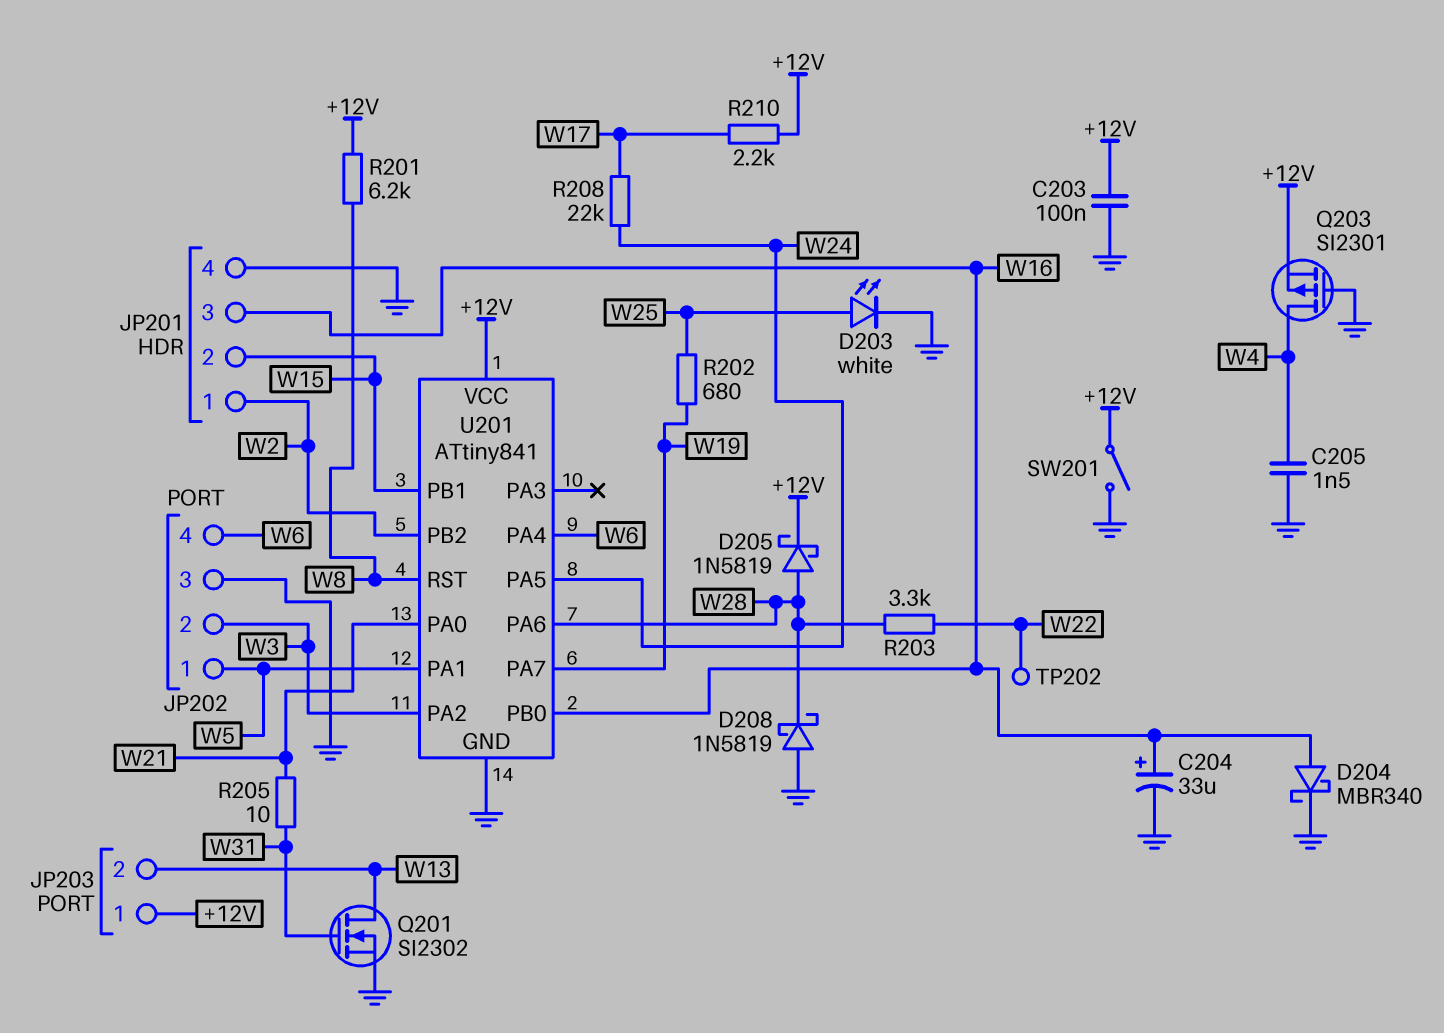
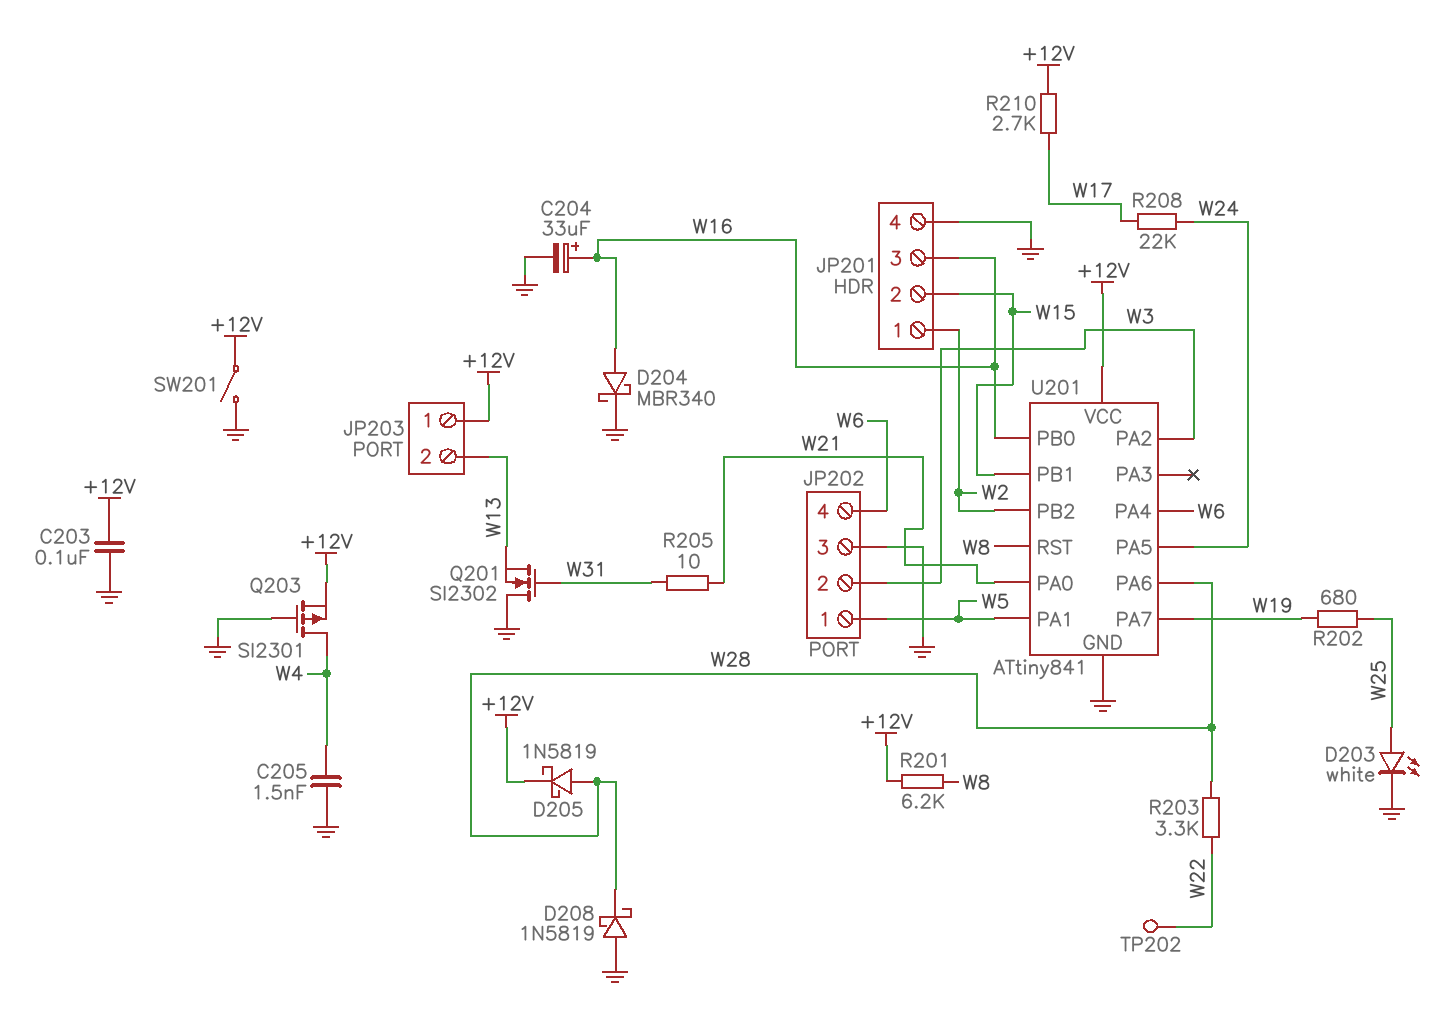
Q201: NMOS SI2302 (G W31, D W13, S GND) -> NMOS SI2302 (G W31, D GND, S W13)
R210: 2.2k (+12V, W17) -> 2.7k (+12V, W17)

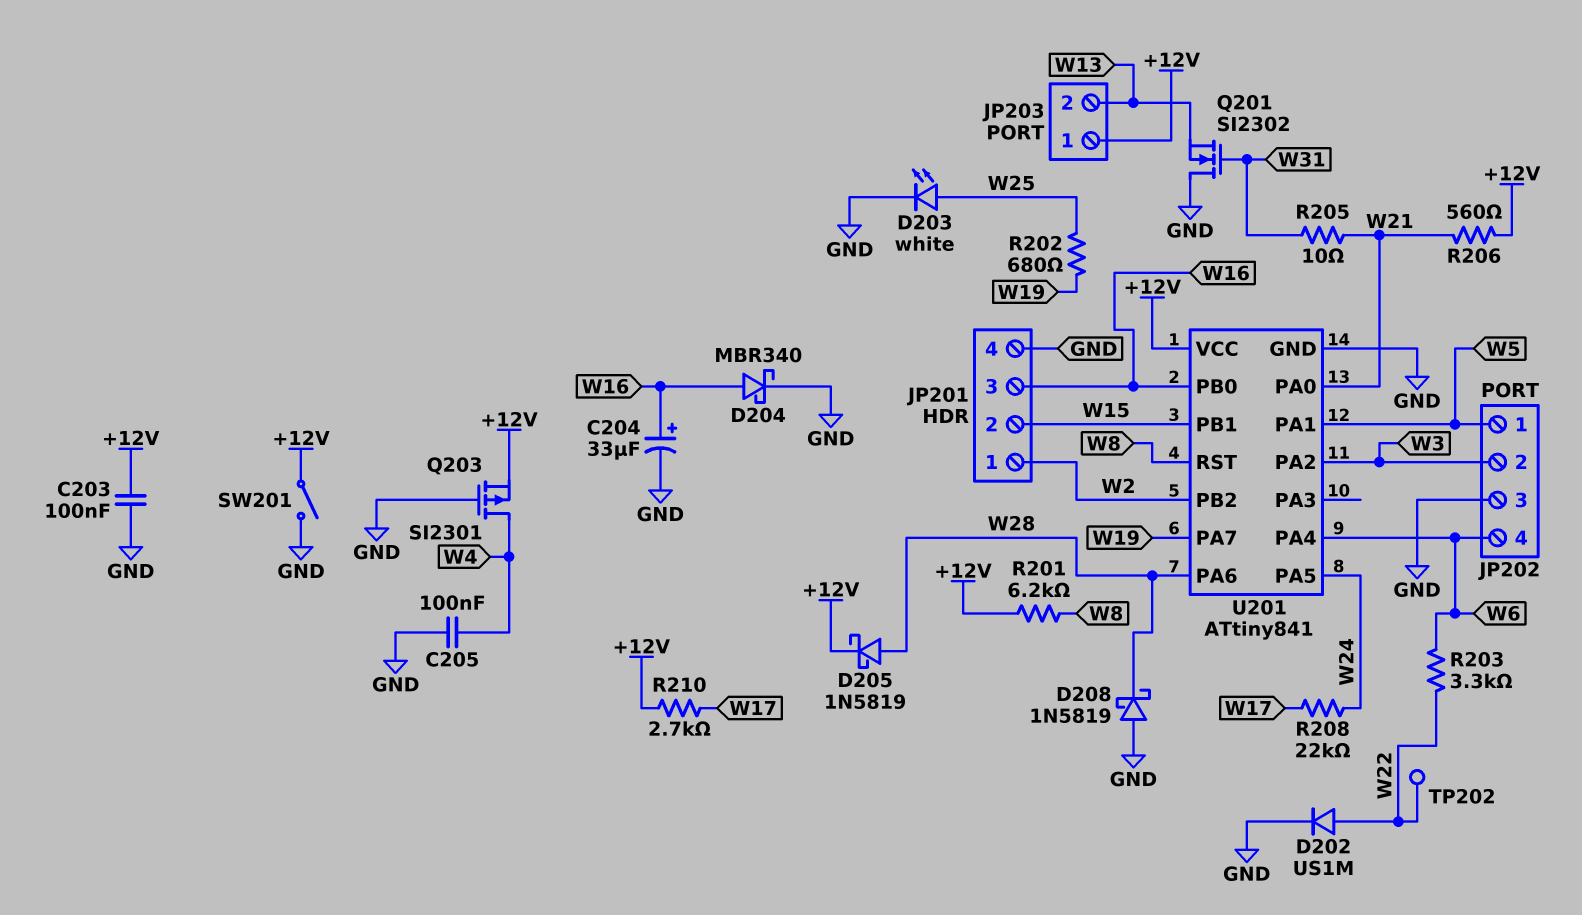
C205: 1.5nF (GND, W4) -> 100nF (GND, W4)
D202: none -> diode US1M (A W22, K GND)
R203: 3.3k (W22, W28) -> 3.3k (W6, W22)
R206: none -> 560 (+12V, W21)

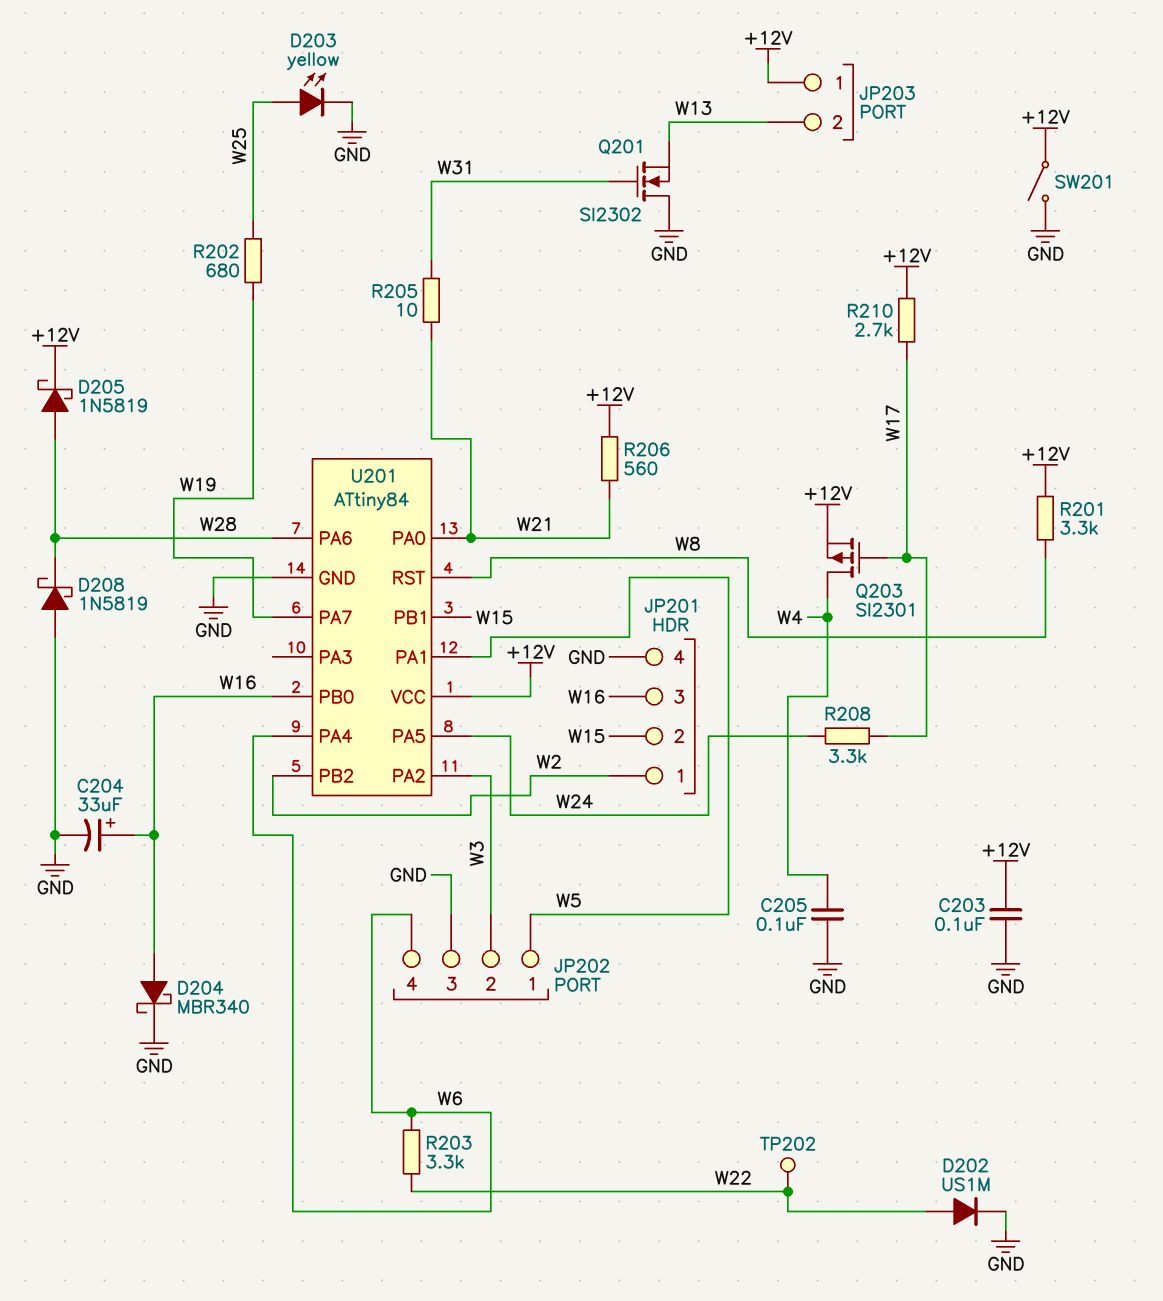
D203: LED white (A W25, K GND) -> LED yellow (A W25, K GND)
Q203: PMOS SI2301 (G GND, D W4, S +12V) -> PMOS SI2301 (G W17, D W4, S +12V)
R201: 6.2k (+12V, W8) -> 3.3k (+12V, W8)
R208: 22k (W17, W24) -> 3.3k (W17, W24)
U201: ATtiny841 -> ATtiny84

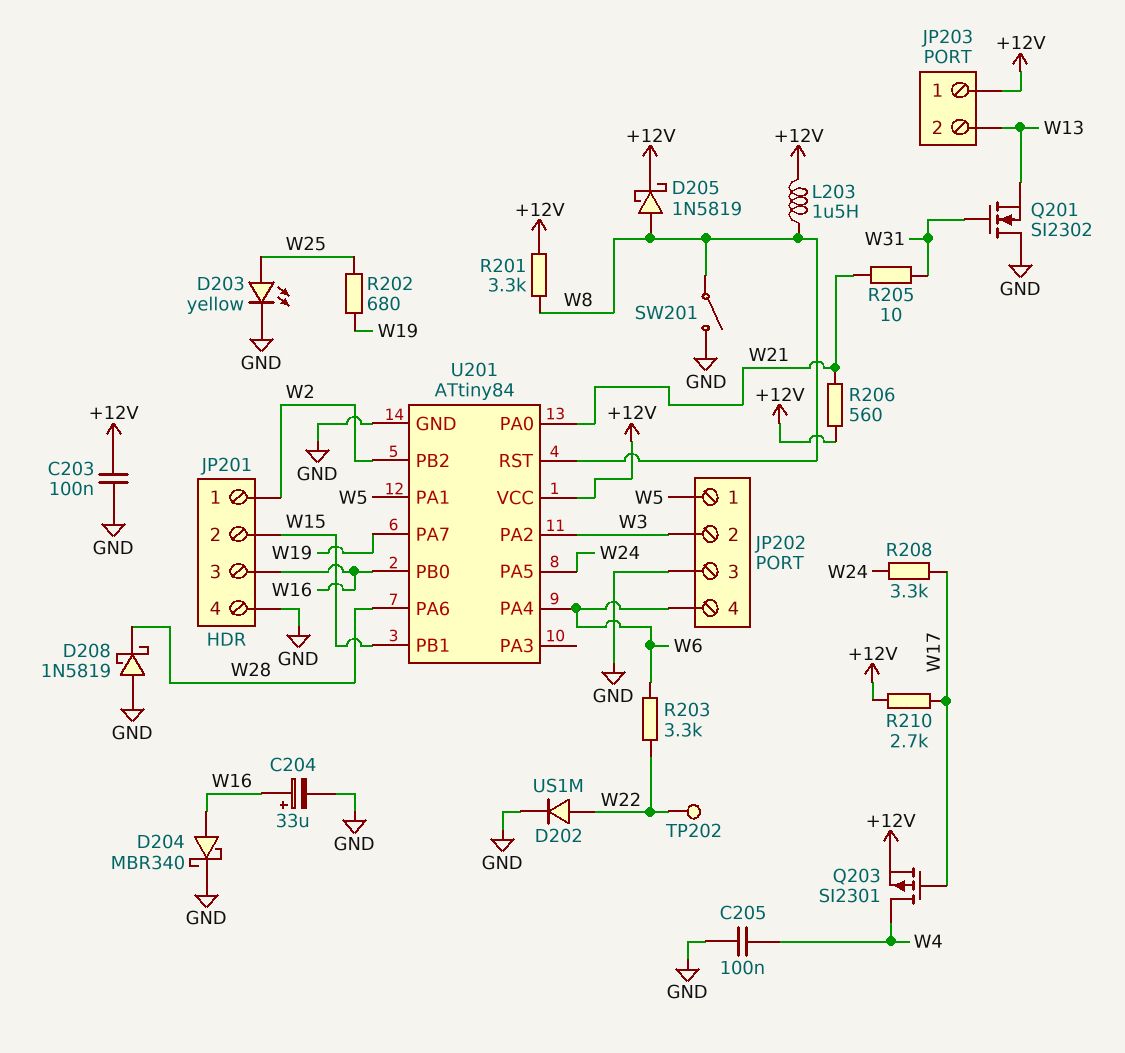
D205: schottky 1N5819 (A W28, K +12V) -> schottky 1N5819 (A W8, K +12V)
L203: none -> 1.5uH (+12V, W8)
SW201: switch (+12V, GND) -> switch (GND, W8)

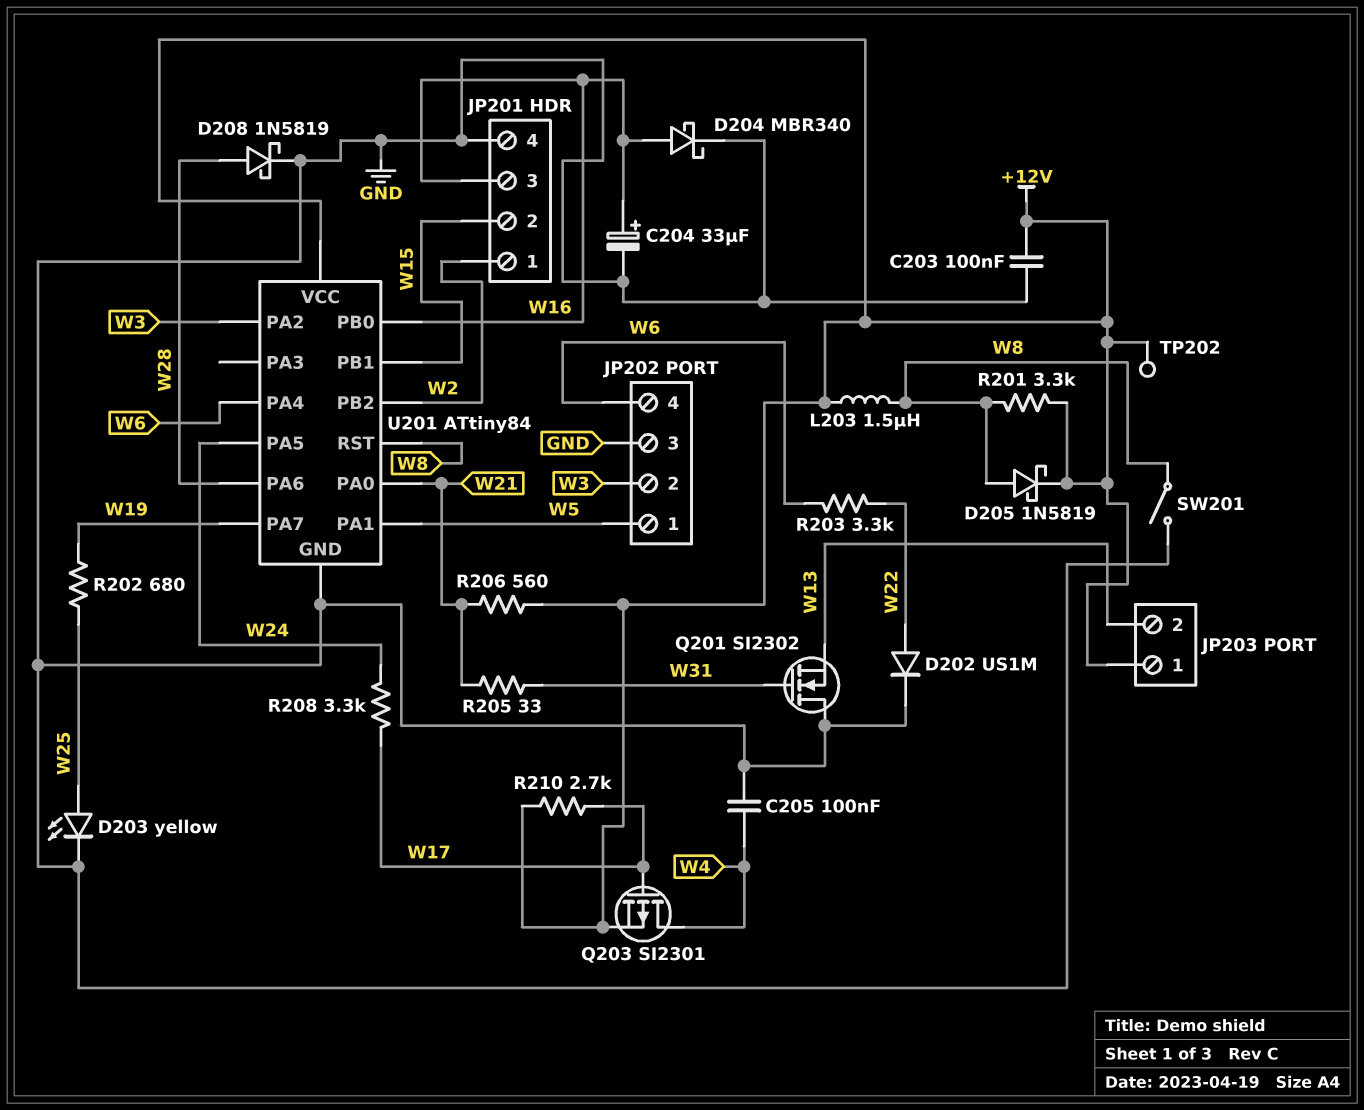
D208: schottky 1N5819 (A GND, K W28) -> schottky 1N5819 (A W28, K GND)
R205: 10 (W21, W31) -> 33 (W21, W31)
TP202: test point (W22) -> test point (+12V)

